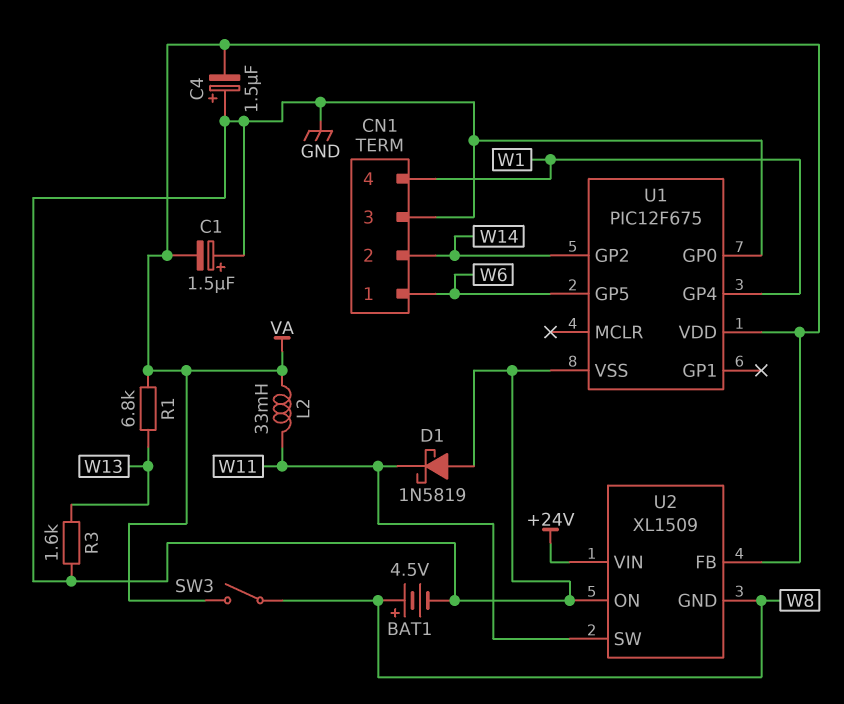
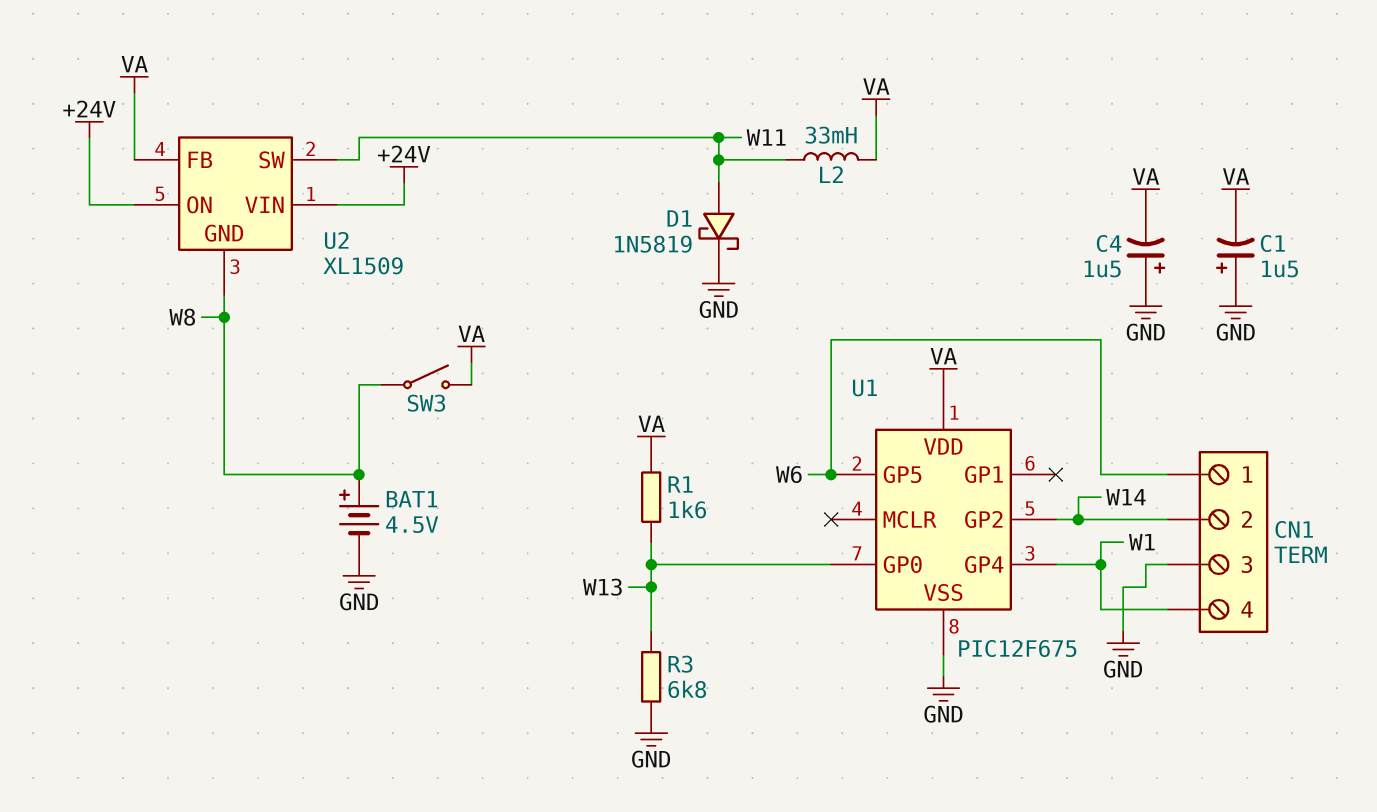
D1: schottky 1N5819 (A GND, K W11) -> schottky 1N5819 (A W11, K GND)
R1: 6.8k (VA, W13) -> 1.6k (VA, W13)
R3: 1.6k (GND, W13) -> 6.8k (GND, W13)
U1 pin GP0: GND -> W13
U2 pin ON: GND -> +24V

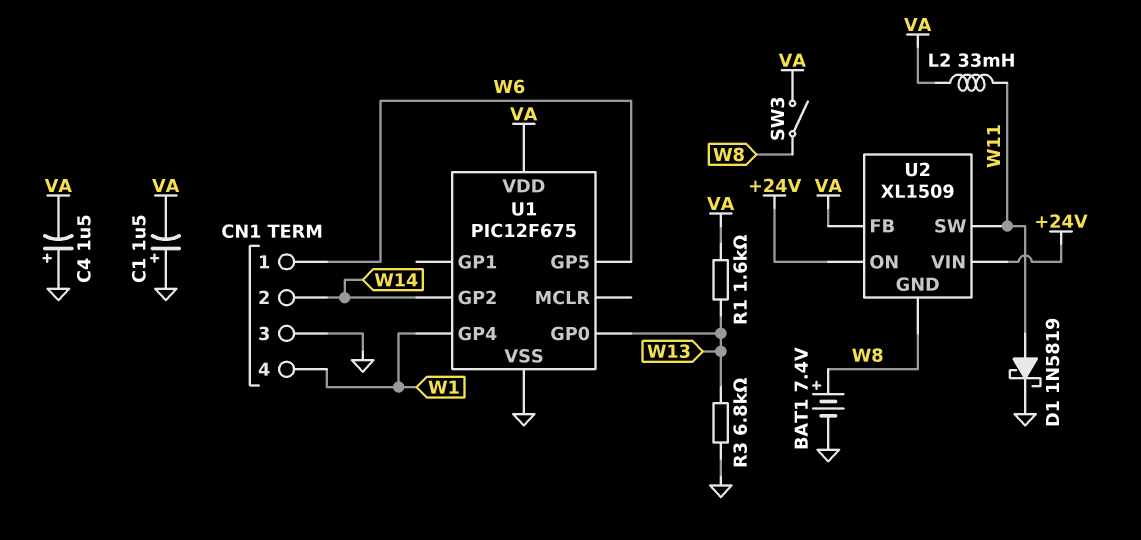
BAT1: 4.5V (plus W8, minus GND) -> 7.4V (plus W8, minus GND)

